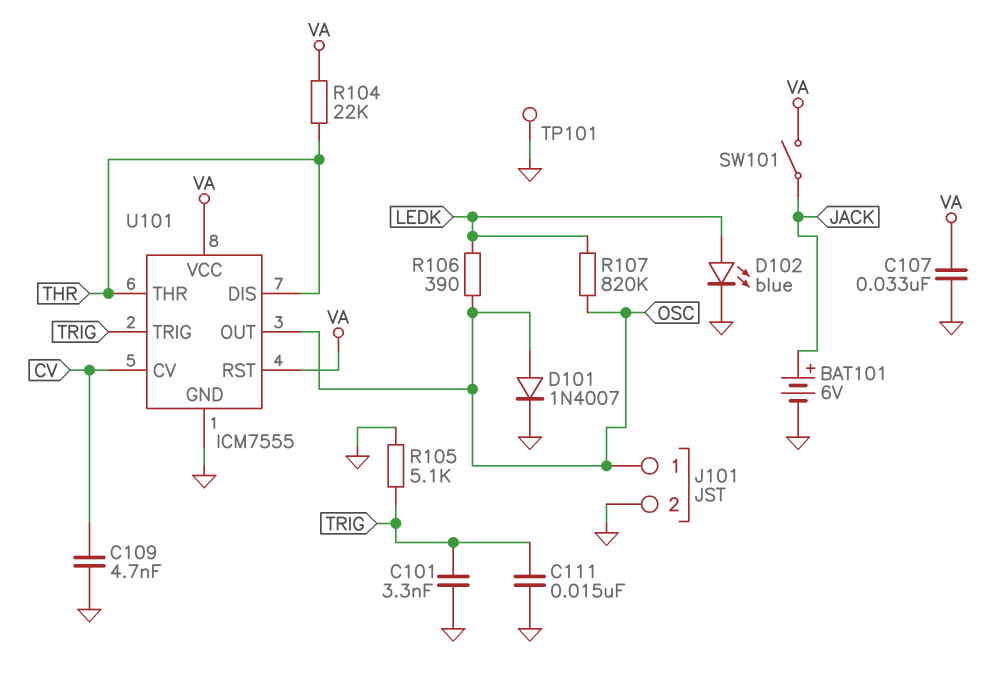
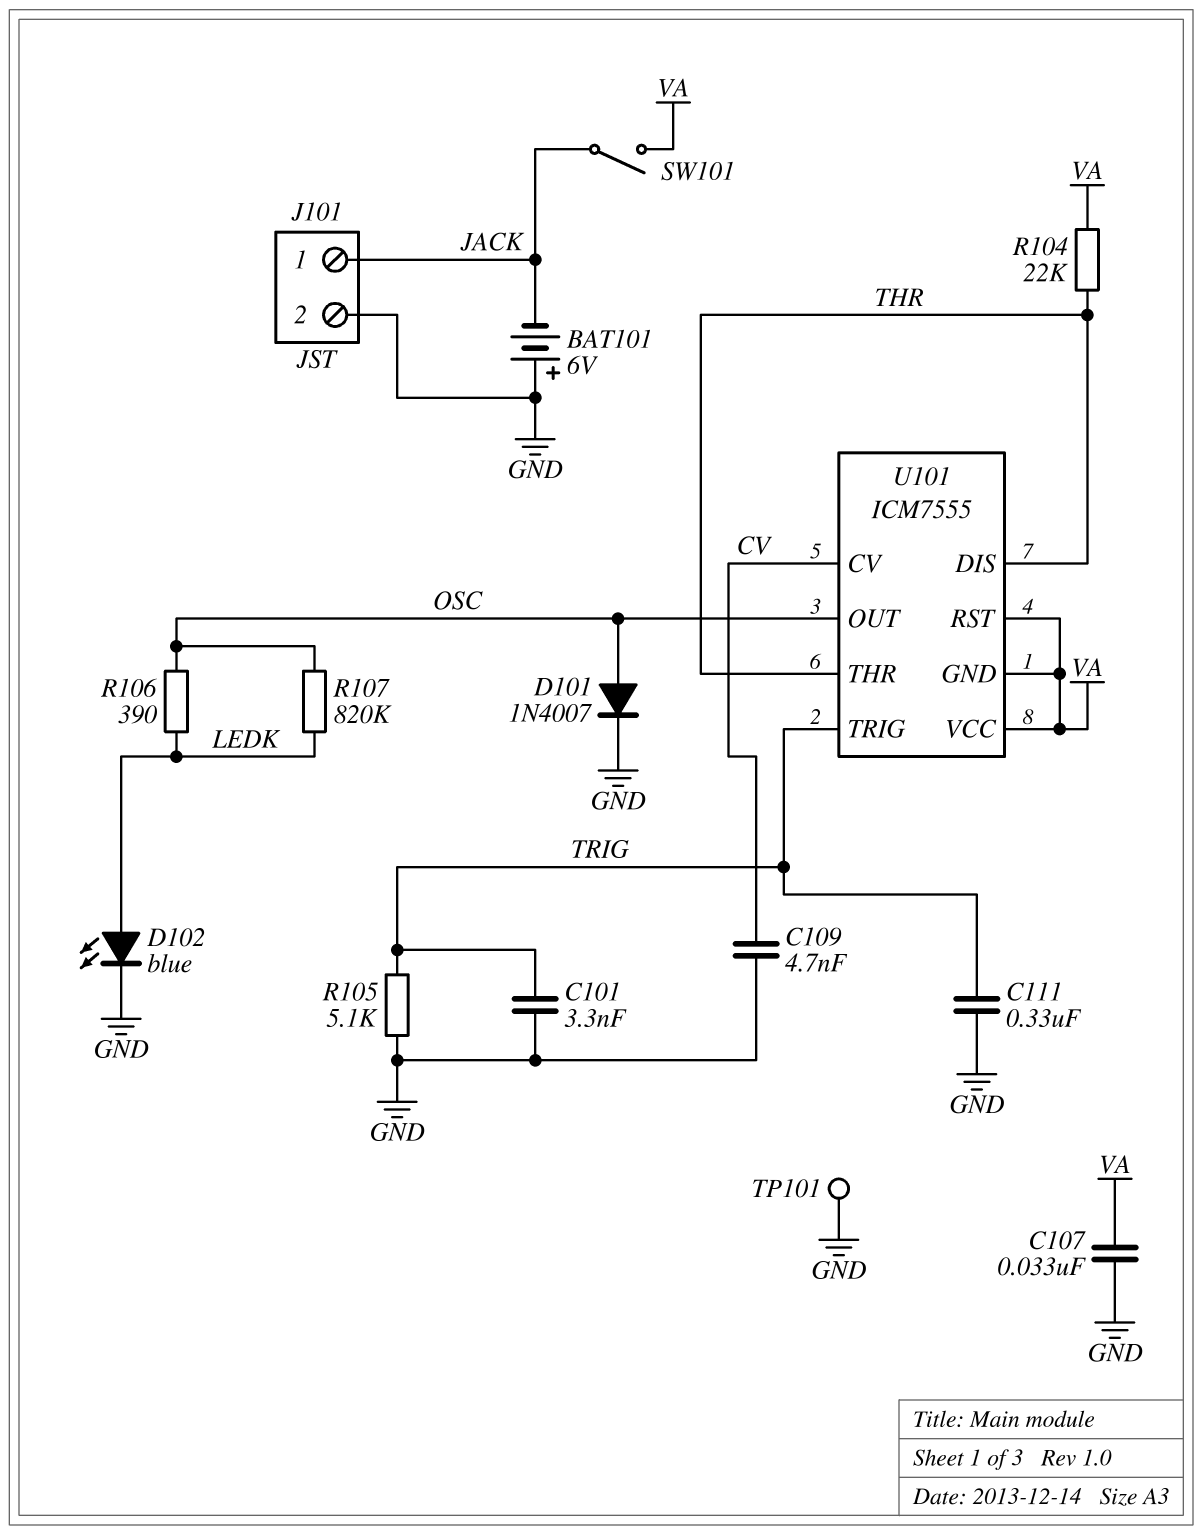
BAT101: 6V (plus JACK, minus GND) -> 6V (plus GND, minus JACK)
C111: 15nF (GND, TRIG) -> 330nF (GND, TRIG)
J101 pin 1: OSC -> JACK
U101 pin GND: GND -> VA

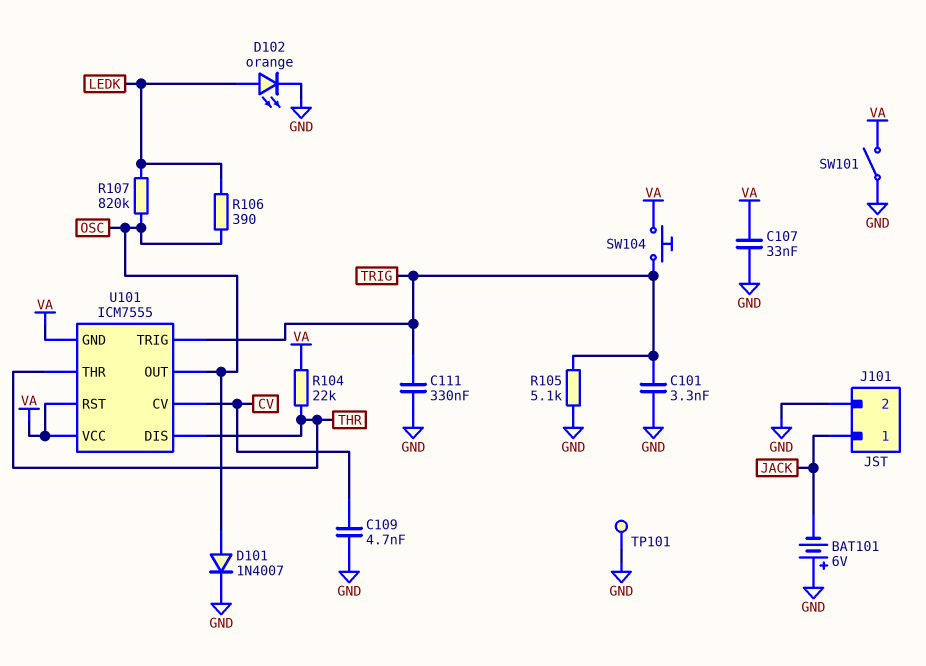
D102: LED blue (A LEDK, K GND) -> LED orange (A LEDK, K GND)
SW101: switch (JACK, VA) -> switch (GND, VA)
SW104: none -> button (TRIG, VA)

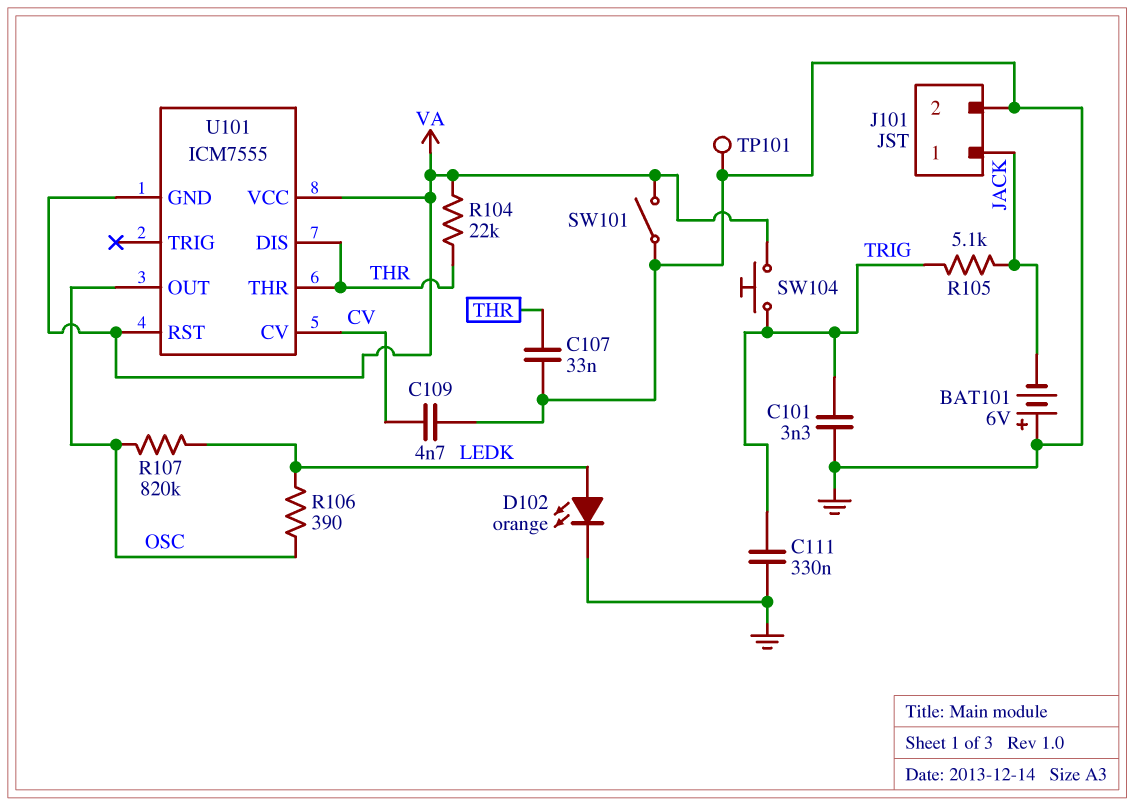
C107: 33nF (GND, VA) -> 33nF (GND, THR)
D101: diode 1N4007 (A OSC, K GND) -> none
R105: 5.1k (GND, TRIG) -> 5.1k (JACK, TRIG)
U101 pin TRIG: TRIG -> none

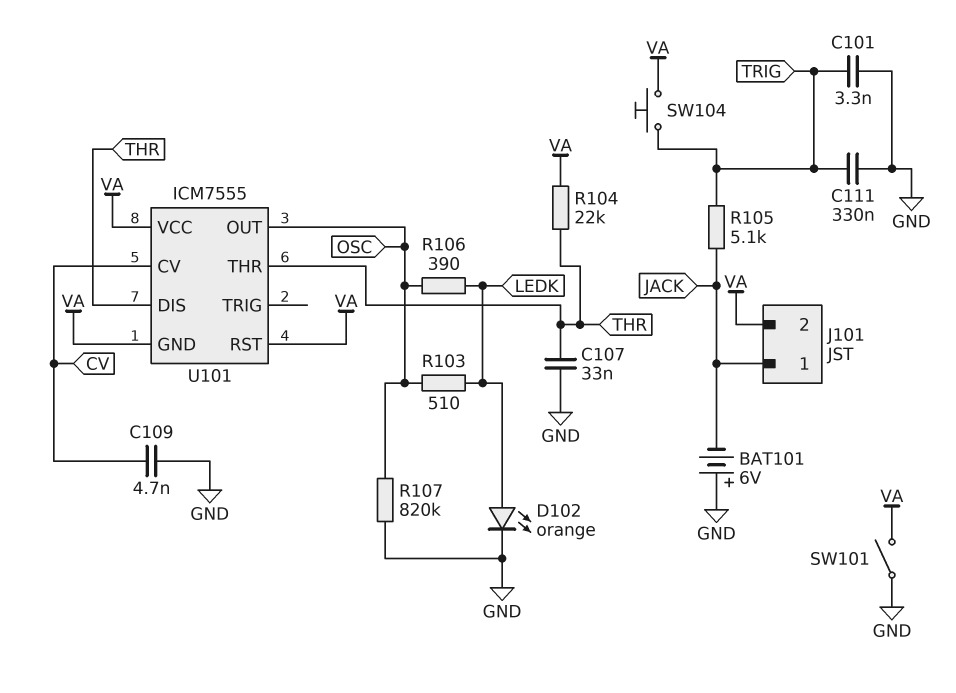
J101 pin 2: GND -> VA
R103: none -> 510 (LEDK, OSC)
R107: 820k (LEDK, OSC) -> 820k (GND, OSC)
TP101: test point (GND) -> none

